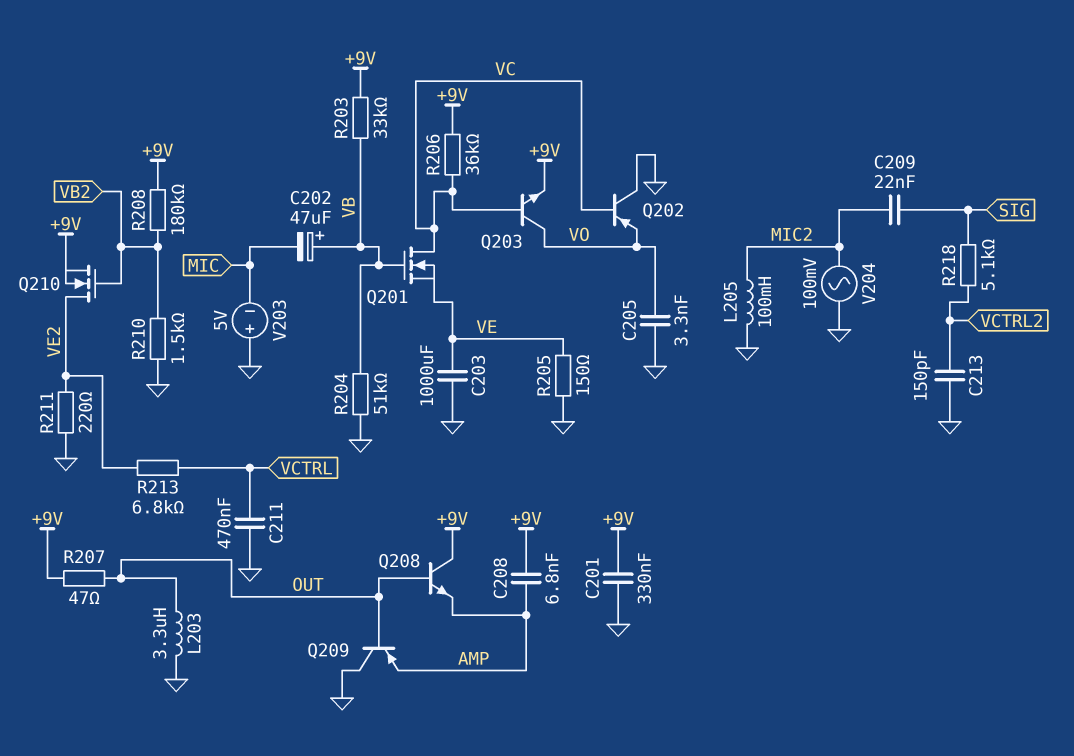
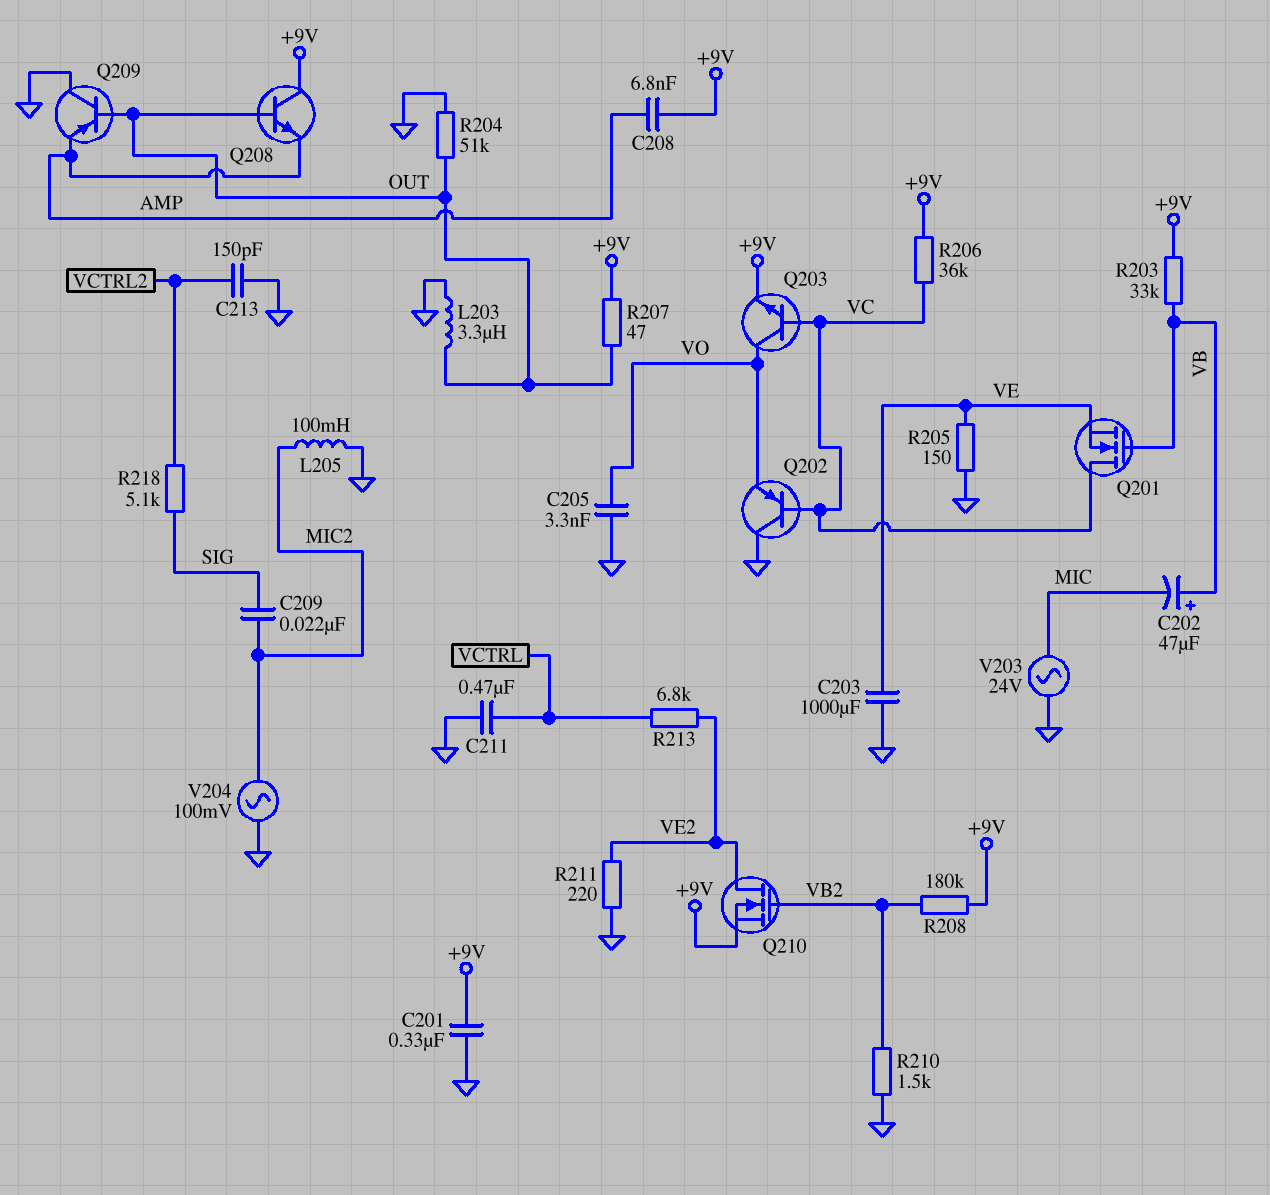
R204: 51k (GND, VB) -> 51k (GND, OUT)
V203: 5V (plus GND, minus MIC) -> AC 24V (GND, MIC)

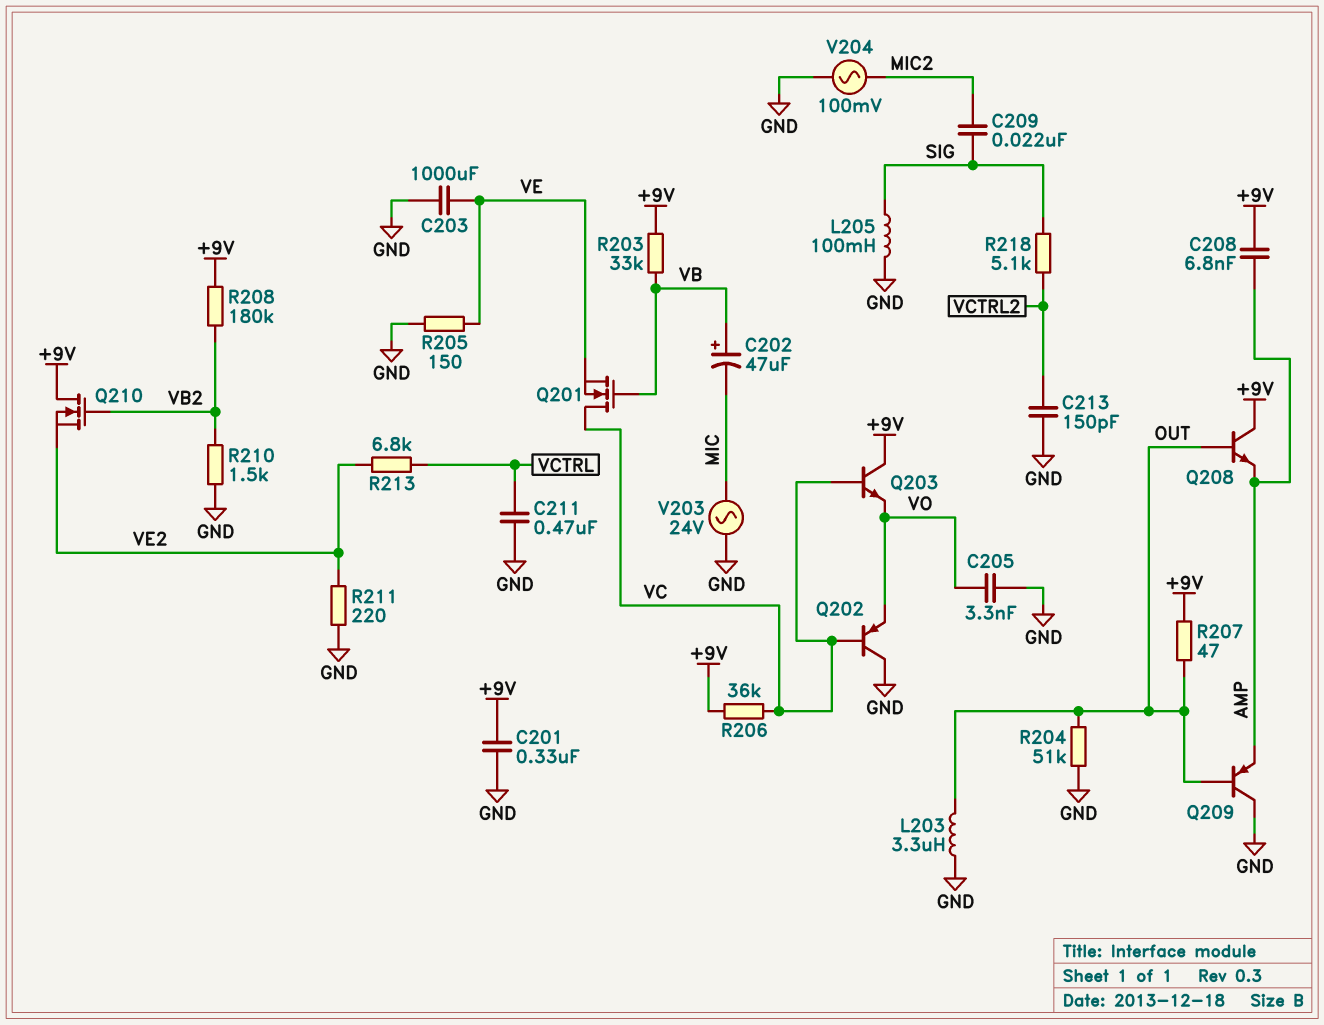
L205: 100mH (GND, MIC2) -> 100mH (GND, SIG)
Q203: NPN (B VC, C VO, E +9V) -> NPN (B VC, C +9V, E VO)
Q210: NMOS (G VB2, D VE2, S +9V) -> NMOS (G VB2, D +9V, S VE2)

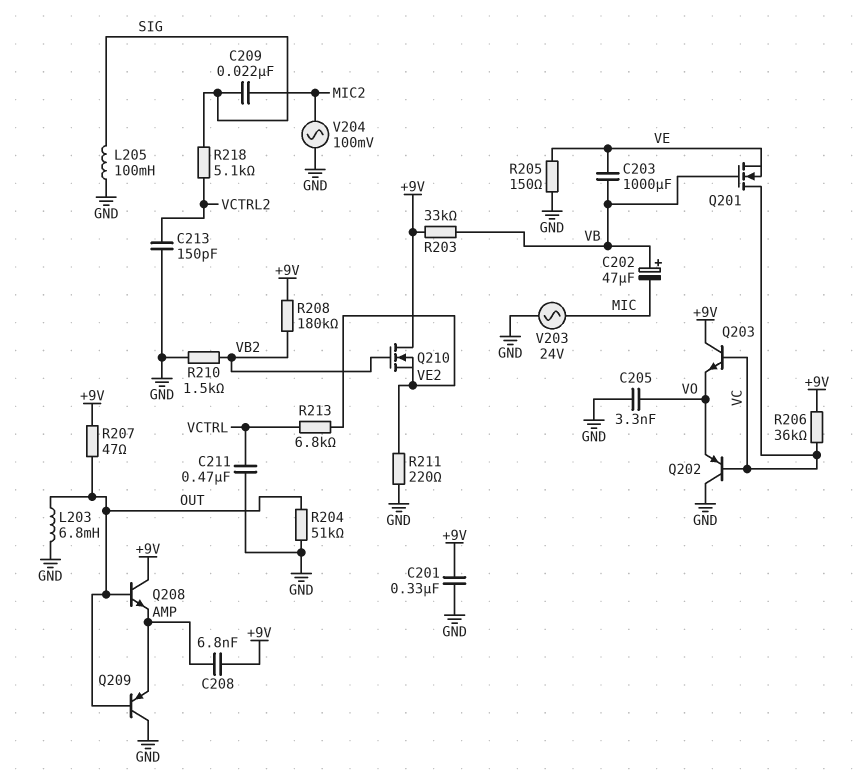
C203: 1000uF (GND, VE) -> 1000uF (VB, VE)
L203: 3.3uH (GND, OUT) -> 6.8mH (GND, OUT)

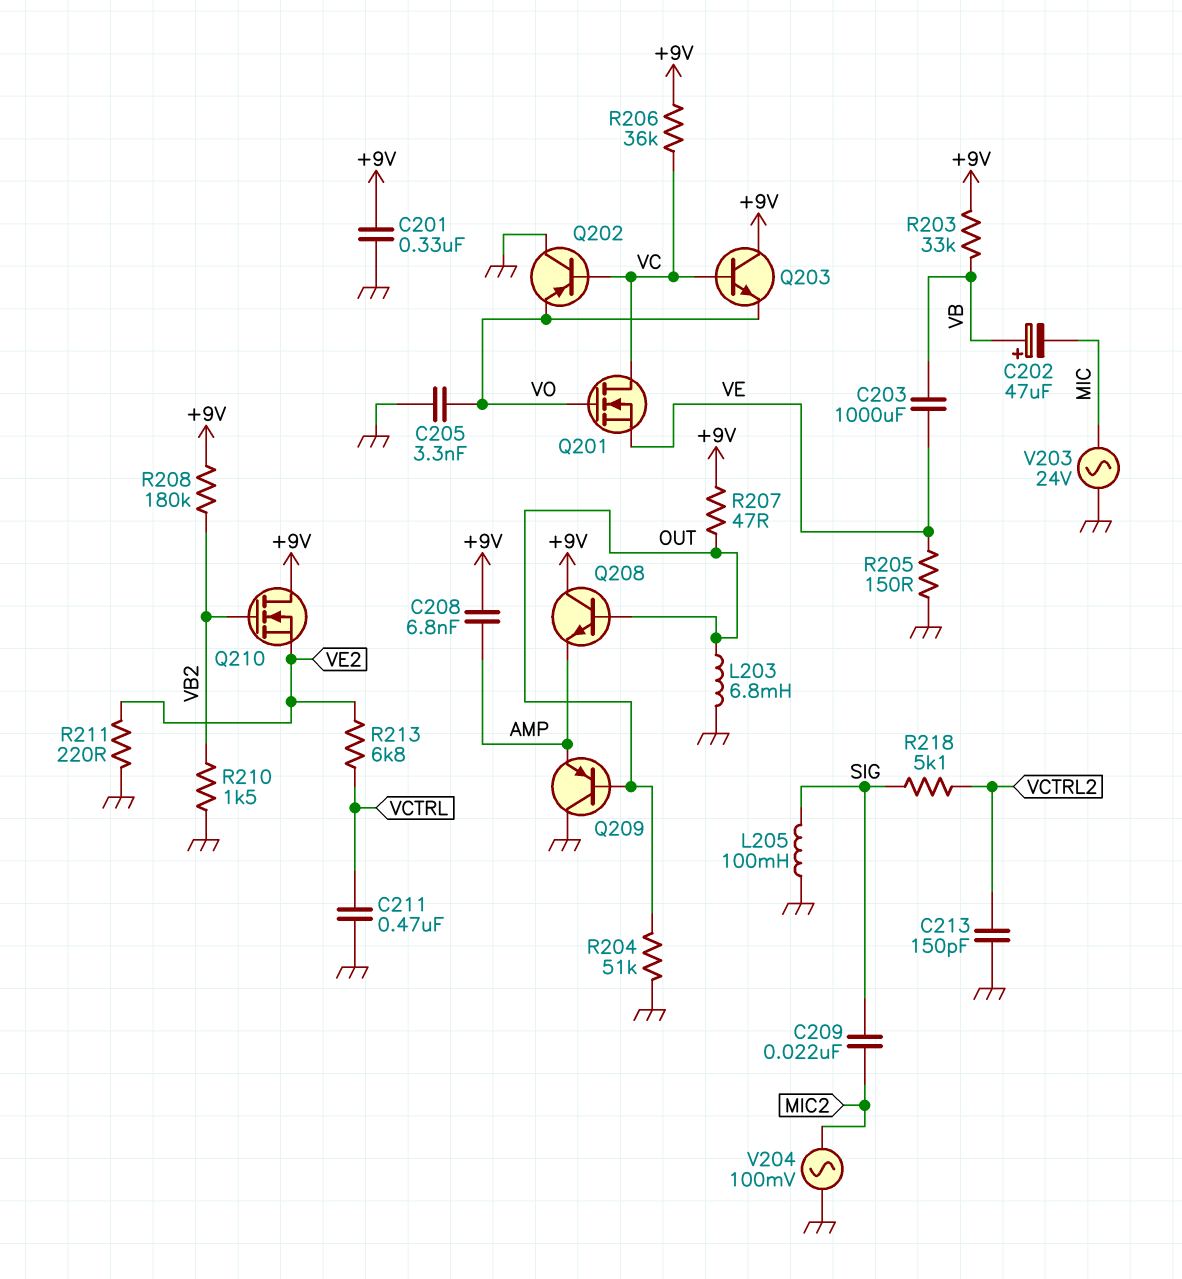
Q201: NMOS (G VB, D VC, S VE) -> NMOS (G VO, D VC, S VE)

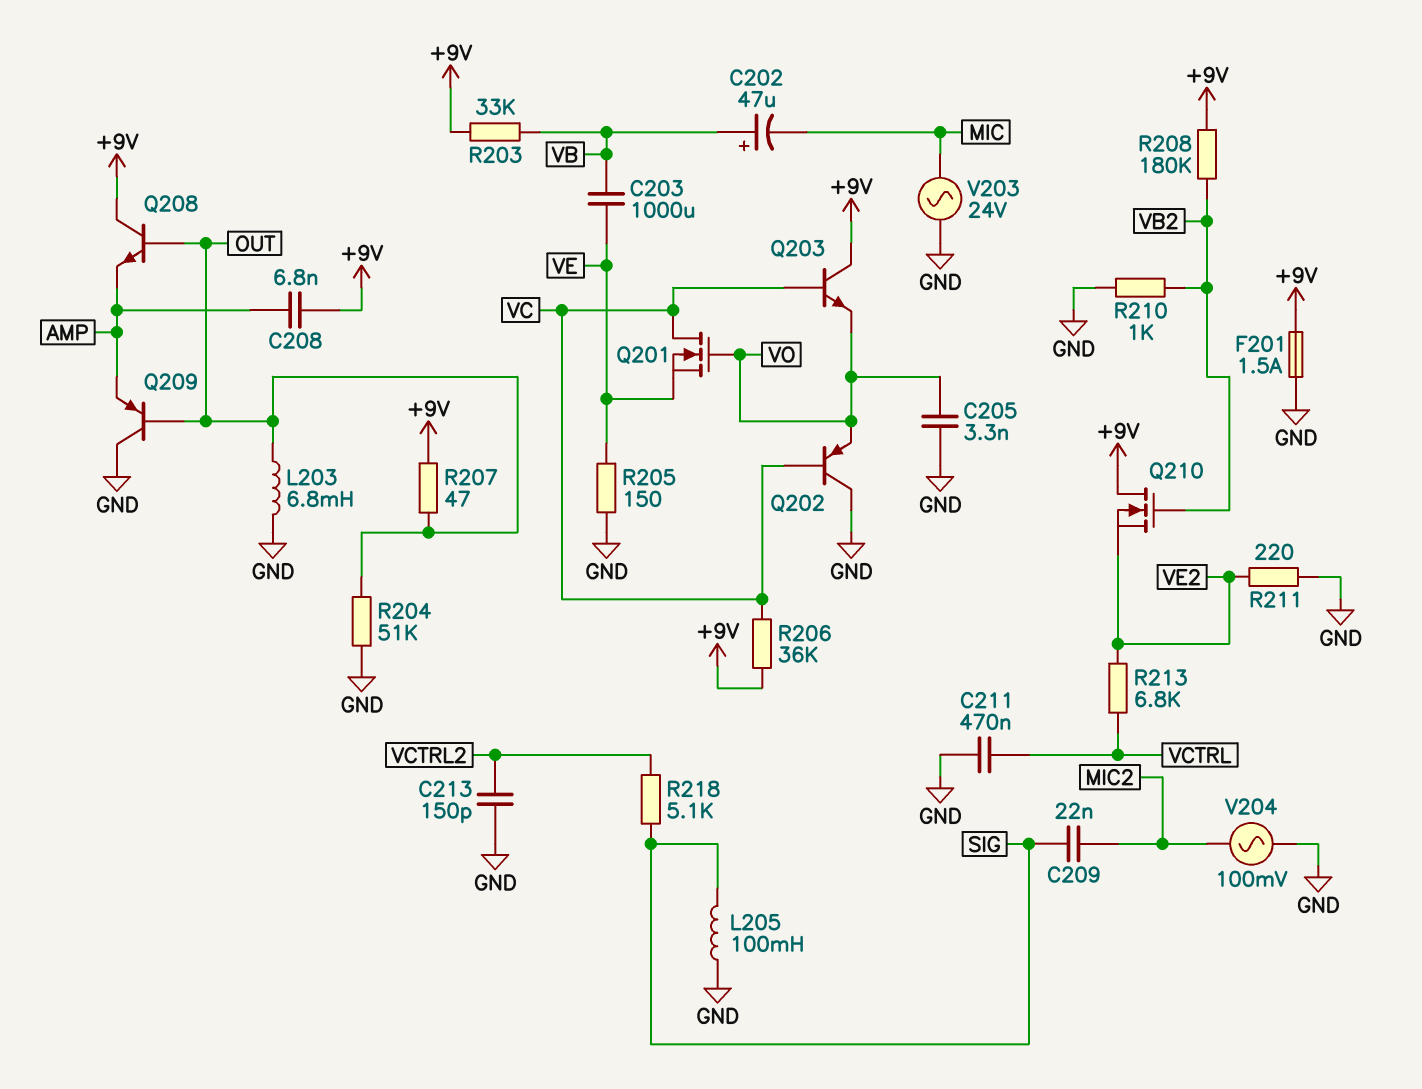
C201: 330nF (+9V, GND) -> none
F201: none -> 1.5A (+9V, GND)
R210: 1.5k (GND, VB2) -> 1k (GND, VB2)

